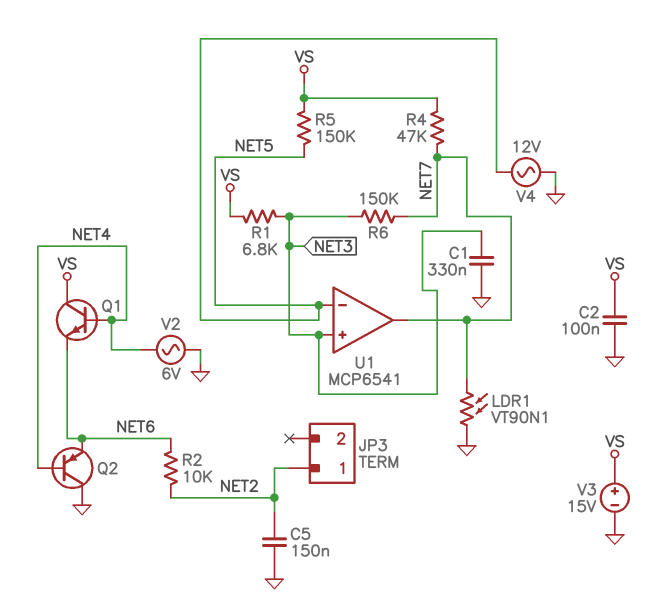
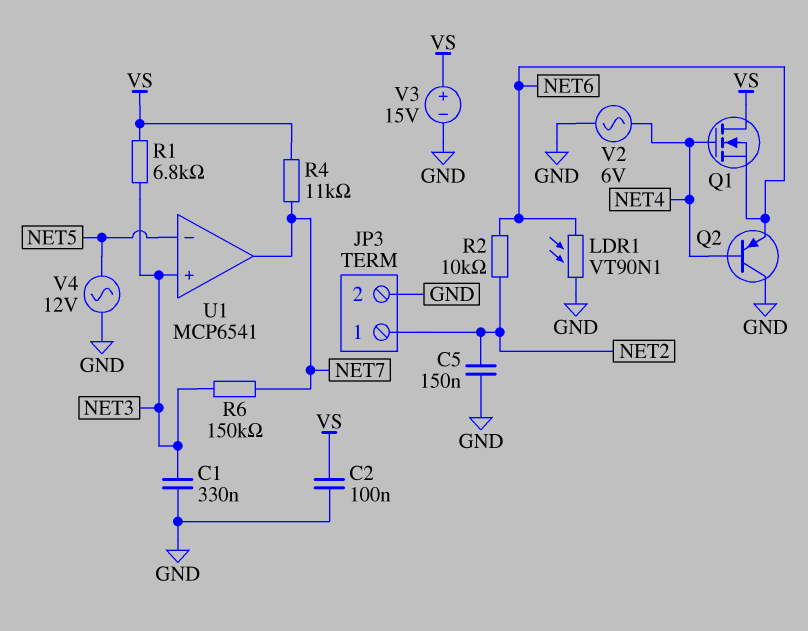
JP3 pin 2: none -> GND
LDR1: VT90N1 (GND, NET7) -> VT90N1 (GND, NET6)
Q1: NPN (B NET4, C VS, E NET6) -> NMOS (G NET4, D VS, S NET6)
R4: 47k (NET7, VS) -> 11k (NET7, VS)
R5: 150k (NET5, VS) -> none

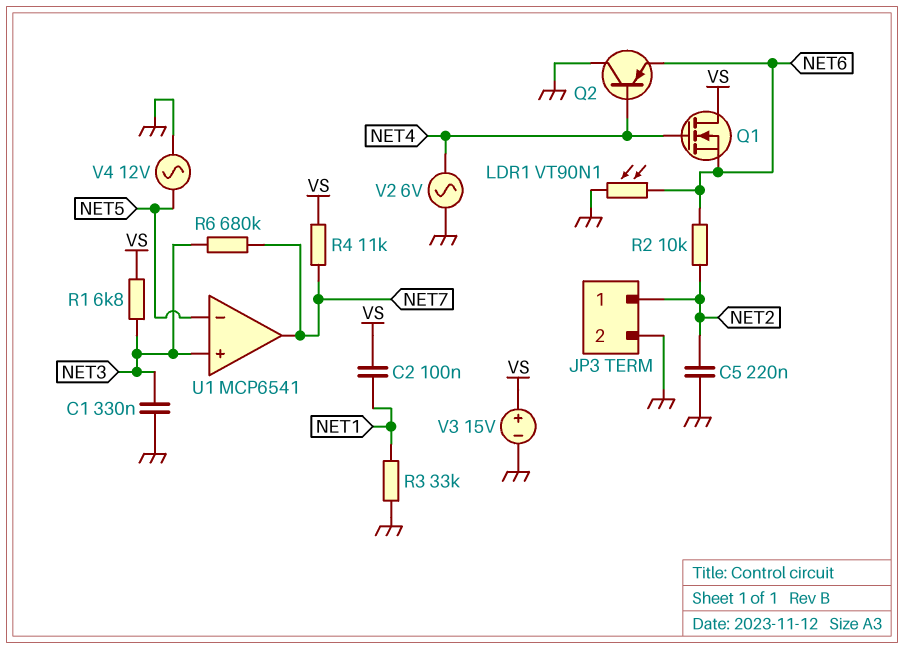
C2: 100nF (GND, VS) -> 100nF (NET1, VS)
C5: 150nF (GND, NET2) -> 220nF (GND, NET2)
R3: none -> 33k (GND, NET1)
R6: 150k (NET3, NET7) -> 680k (NET3, NET7)

